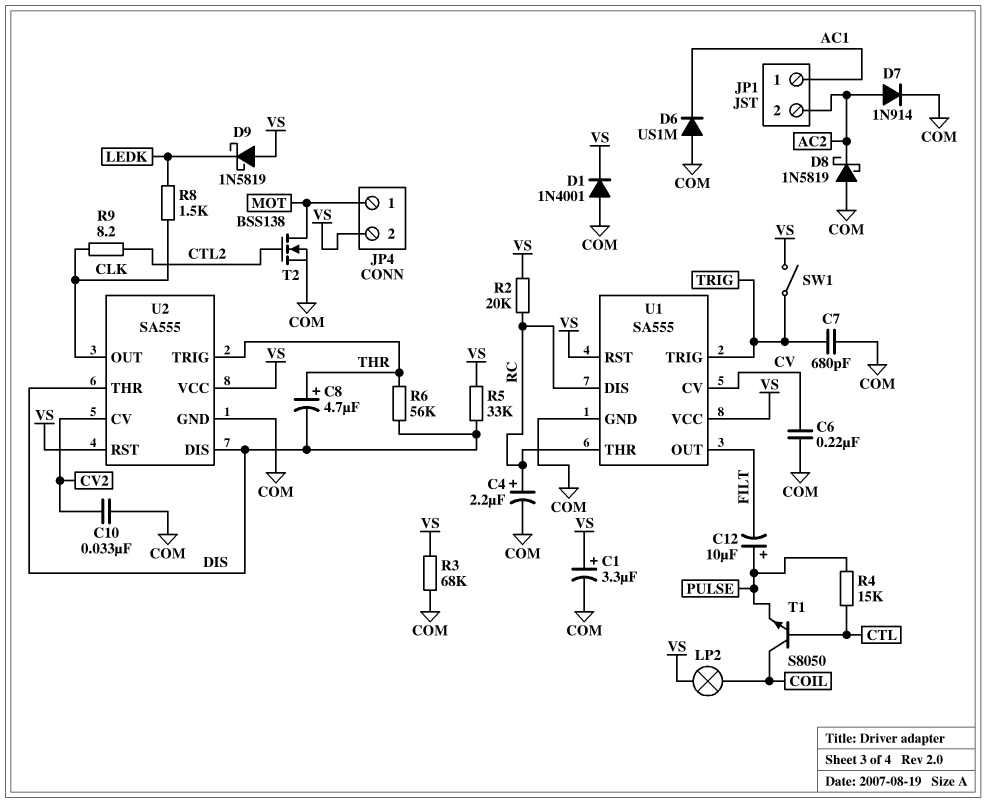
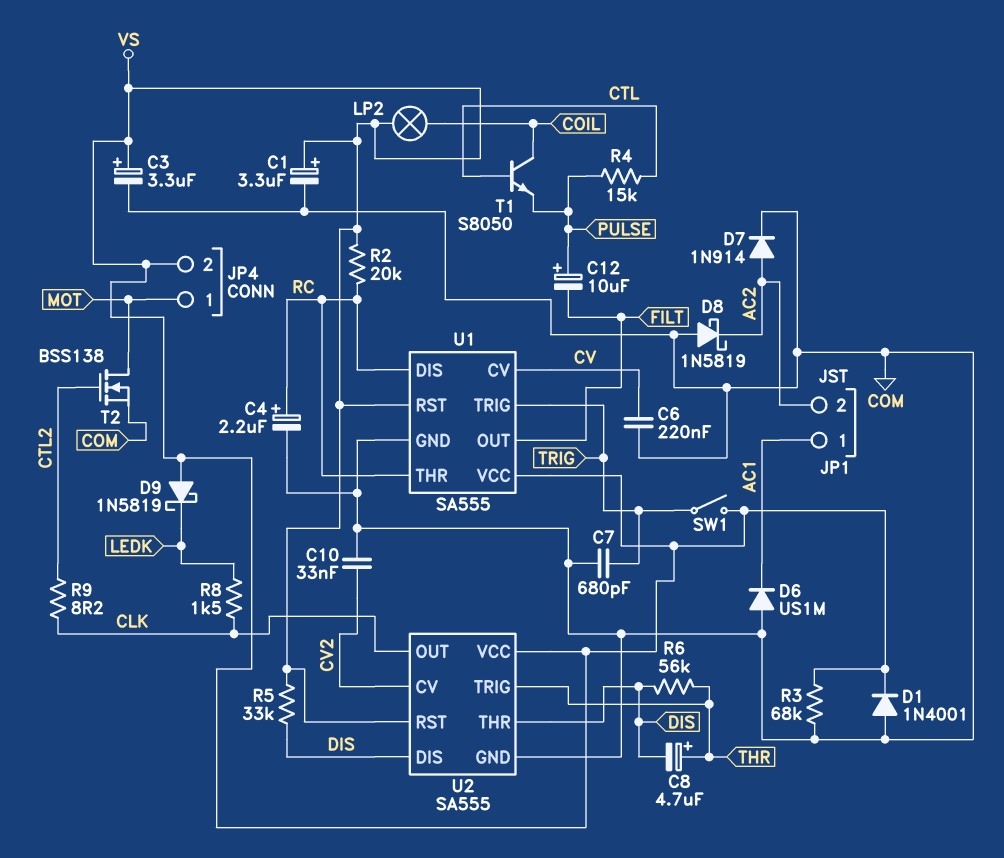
C3: none -> 3.3uF (plus VS, minus COM)

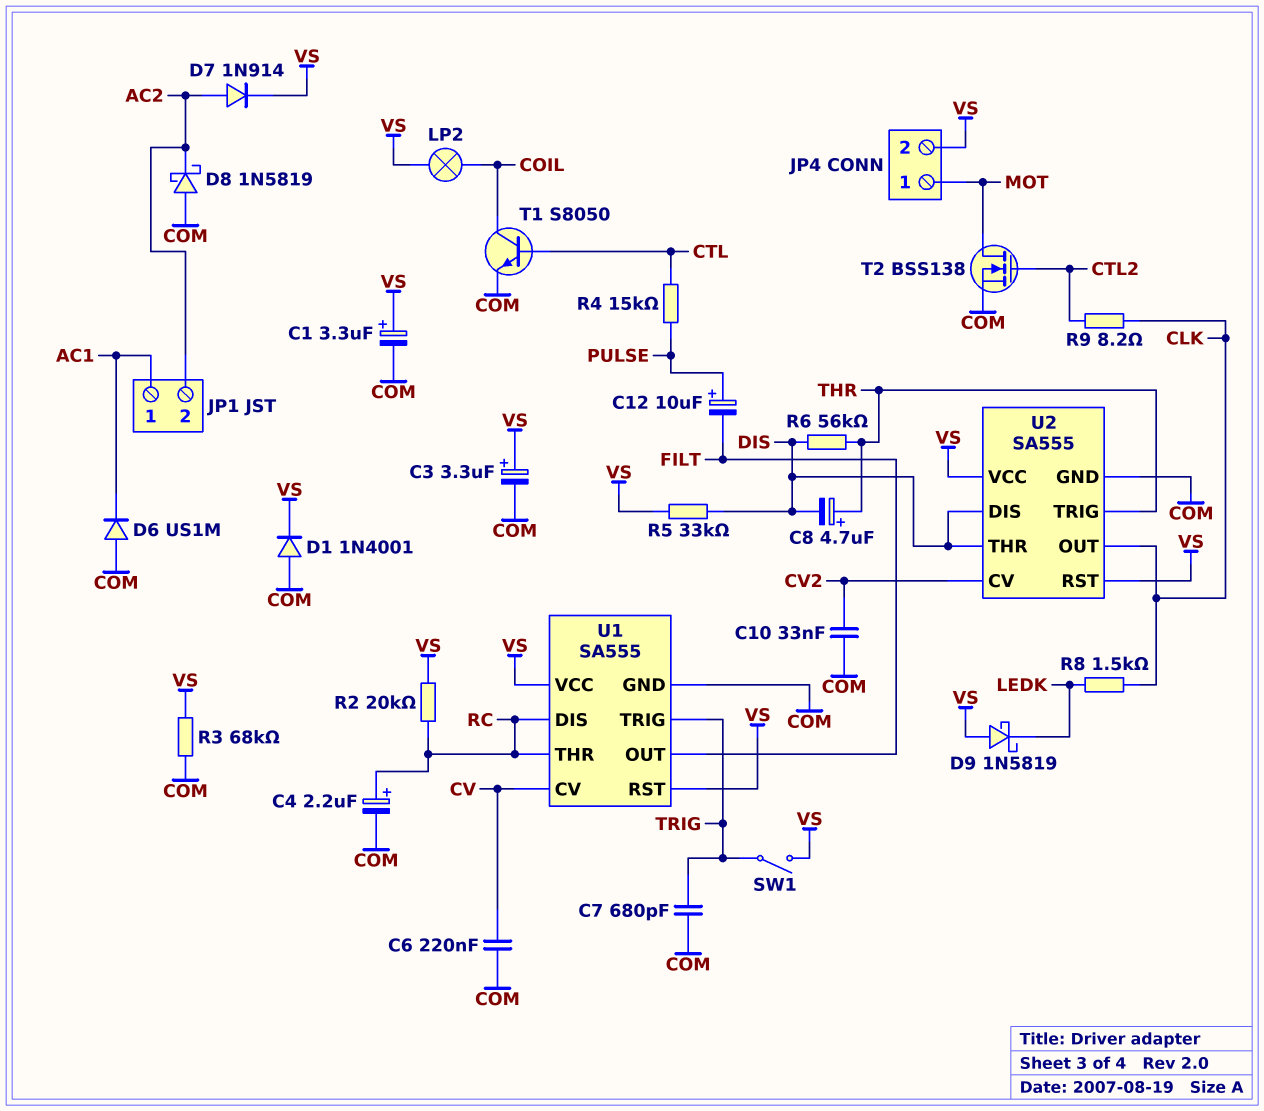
D7: diode 1N914 (A AC2, K COM) -> diode 1N914 (A AC2, K VS)
T1: NPN S8050 (B CTL, C COIL, E PULSE) -> NPN S8050 (B CTL, C COIL, E COM)

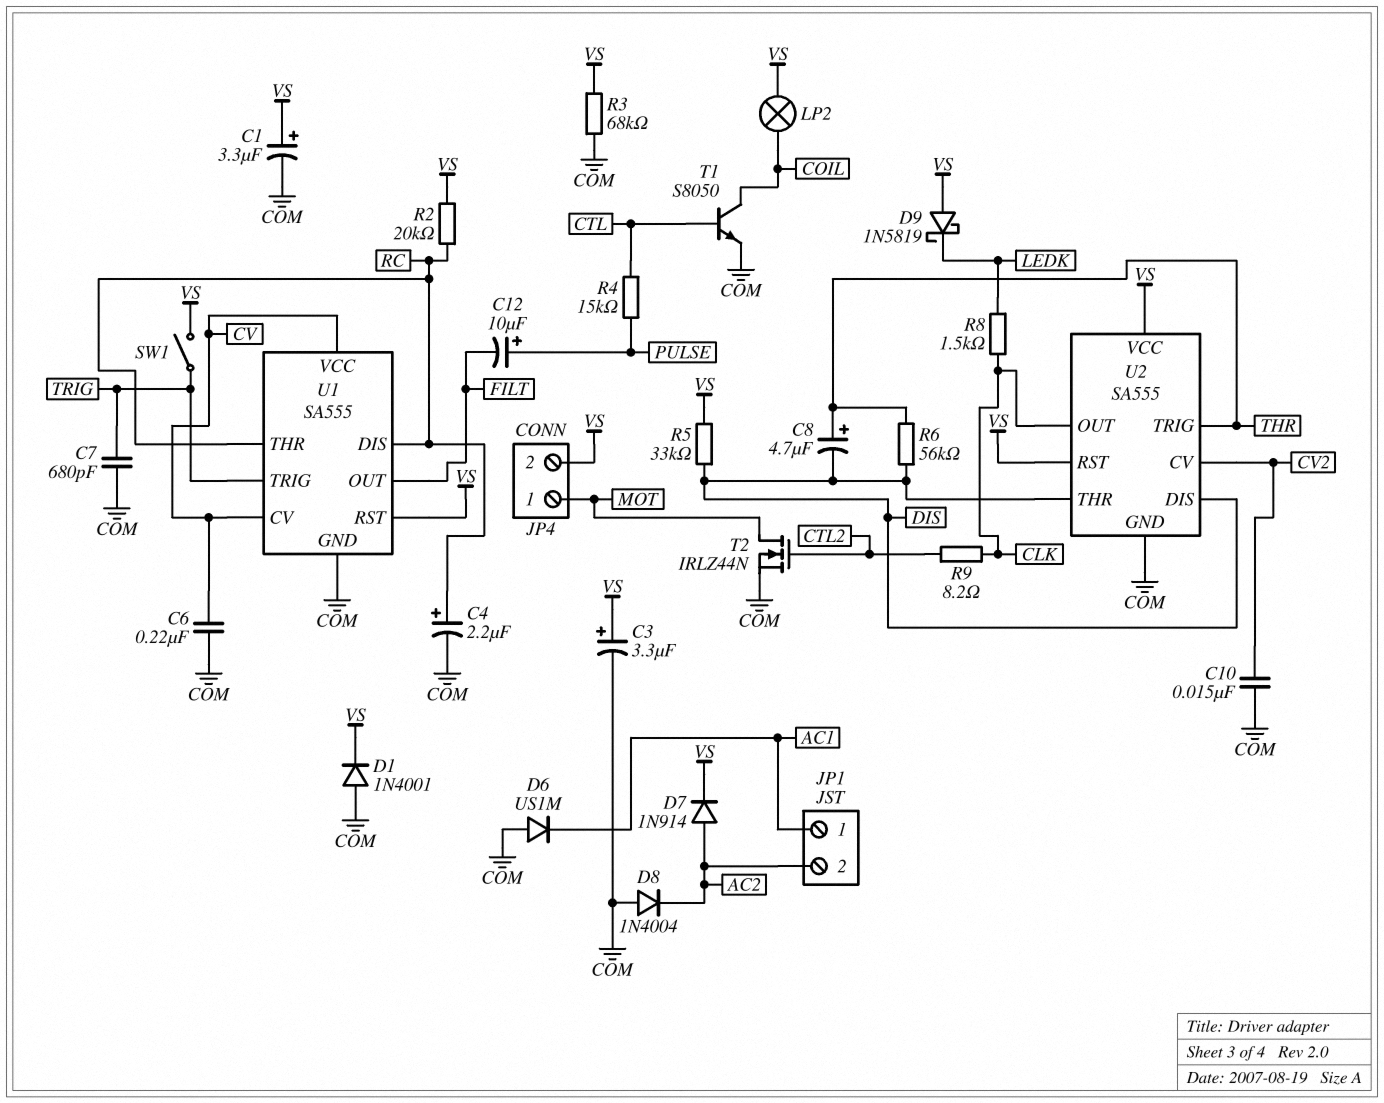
C10: 33nF (COM, CV2) -> 15nF (COM, CV2)
D8: schottky 1N5819 (A COM, K AC2) -> diode 1N4004 (A COM, K AC2)
T2: NMOS BSS138 (G CTL2, D MOT, S COM) -> NMOS IRLZ44N (G CTL2, D MOT, S COM)
U1 pin VCC: VS -> CV

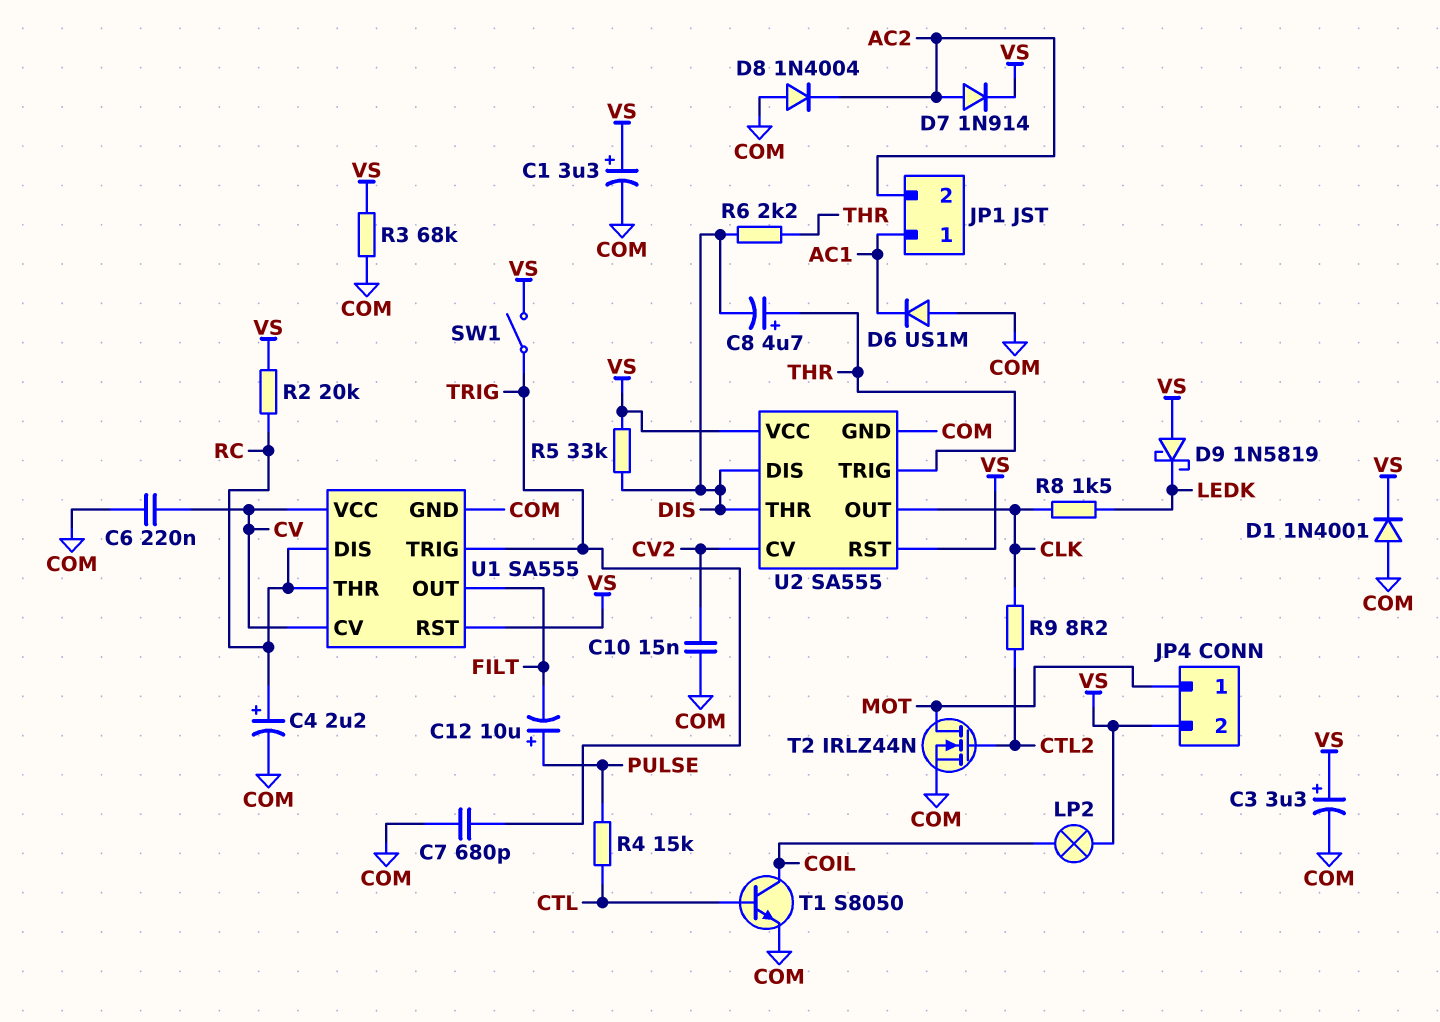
R6: 56k (DIS, THR) -> 2.2k (DIS, THR)

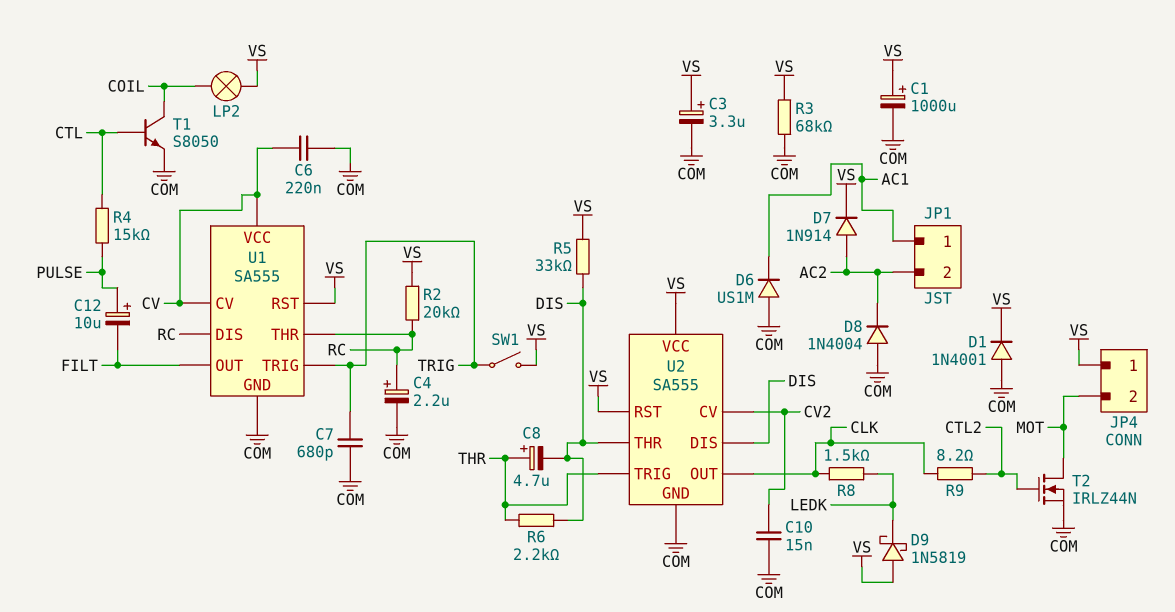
C1: 3.3uF (plus VS, minus COM) -> 1000uF (plus VS, minus COM)
JP4 pin 1: MOT -> VS
JP4 pin 2: VS -> MOT

